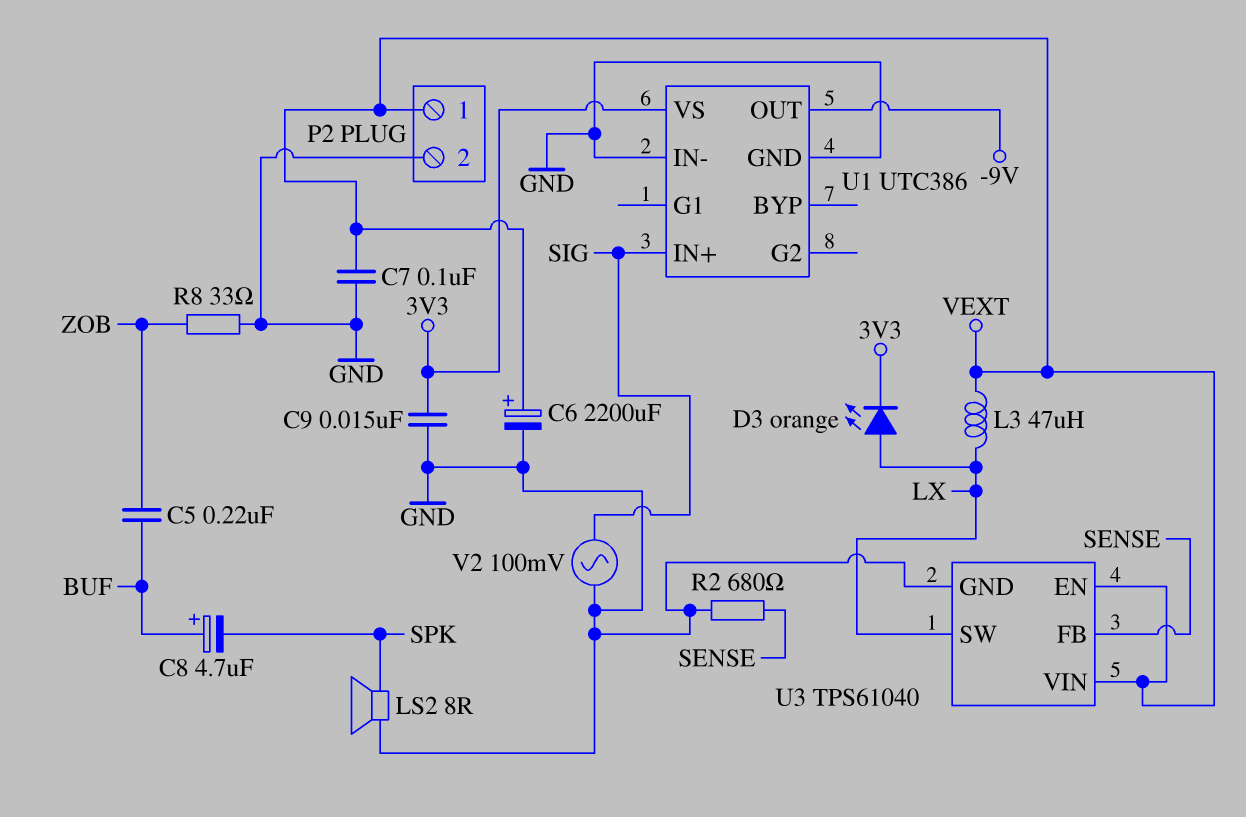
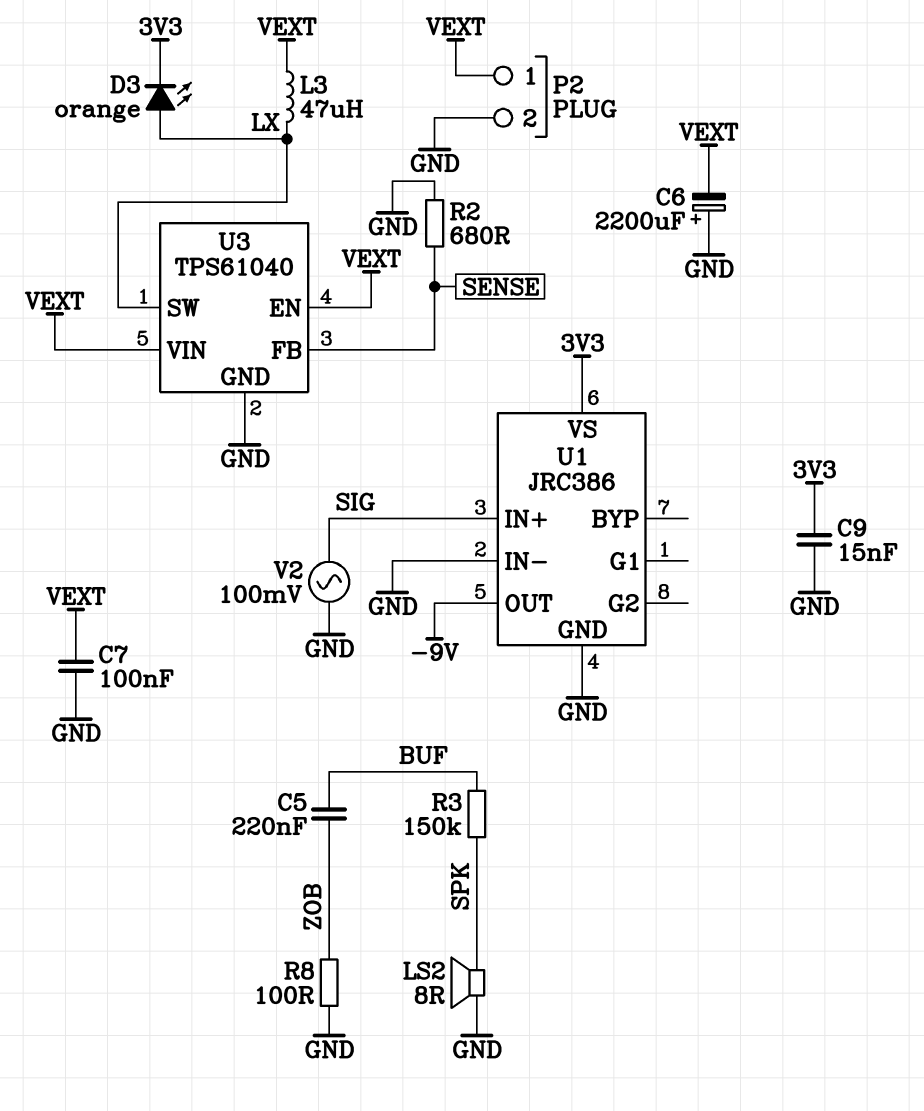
C6: 2200uF (plus VEXT, minus GND) -> 2200uF (plus GND, minus VEXT)
C8: 4.7uF (plus BUF, minus SPK) -> none
R3: none -> 150k (BUF, SPK)
R8: 33 (GND, ZOB) -> 100 (GND, ZOB)
U1: UTC386 -> JRC386

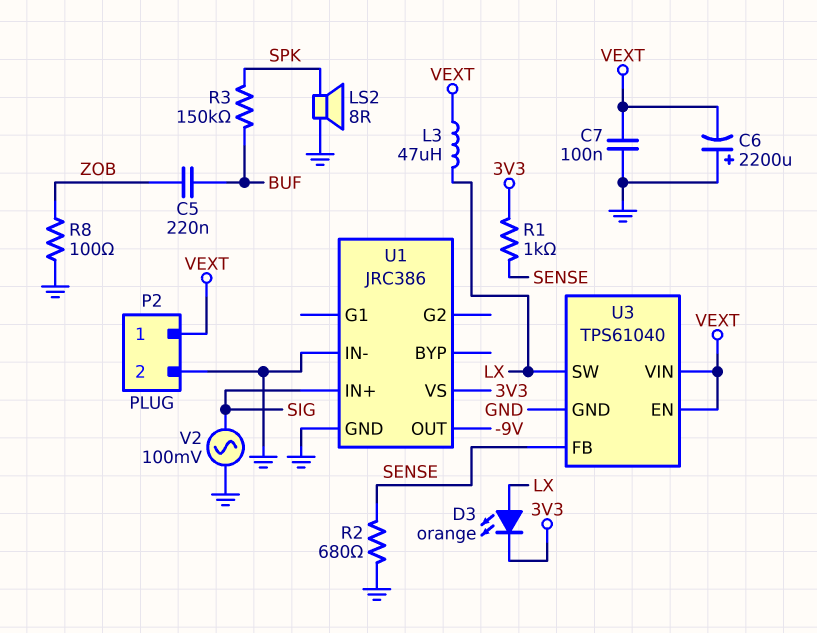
C9: 15nF (3V3, GND) -> none
R1: none -> 1k (3V3, SENSE)

